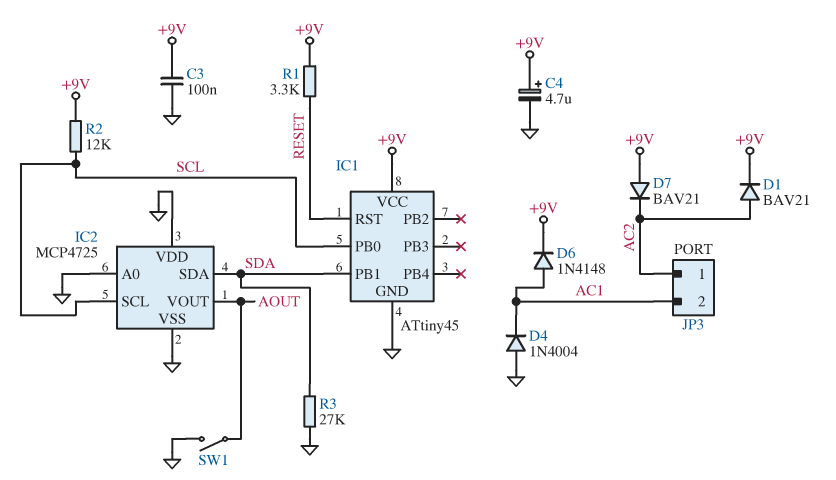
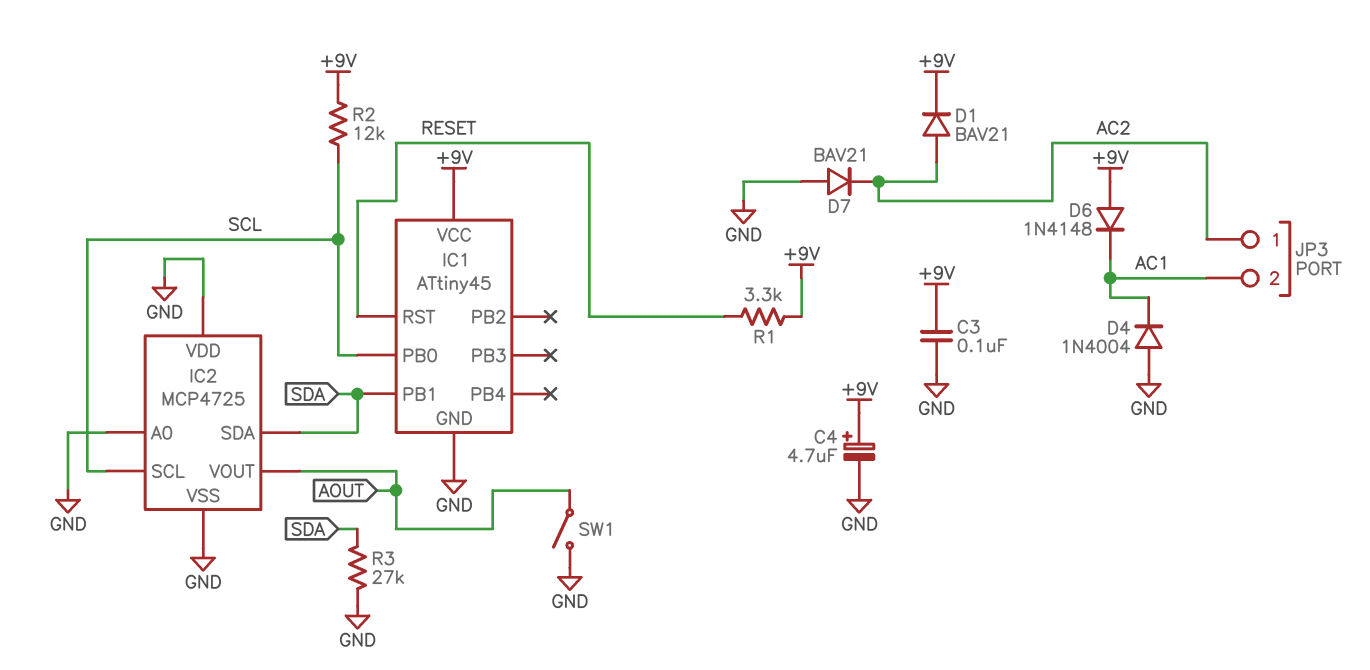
D6: diode 1N4148 (A AC1, K +9V) -> diode 1N4148 (A +9V, K AC1)
D7: diode BAV21 (A +9V, K AC2) -> diode BAV21 (A GND, K AC2)

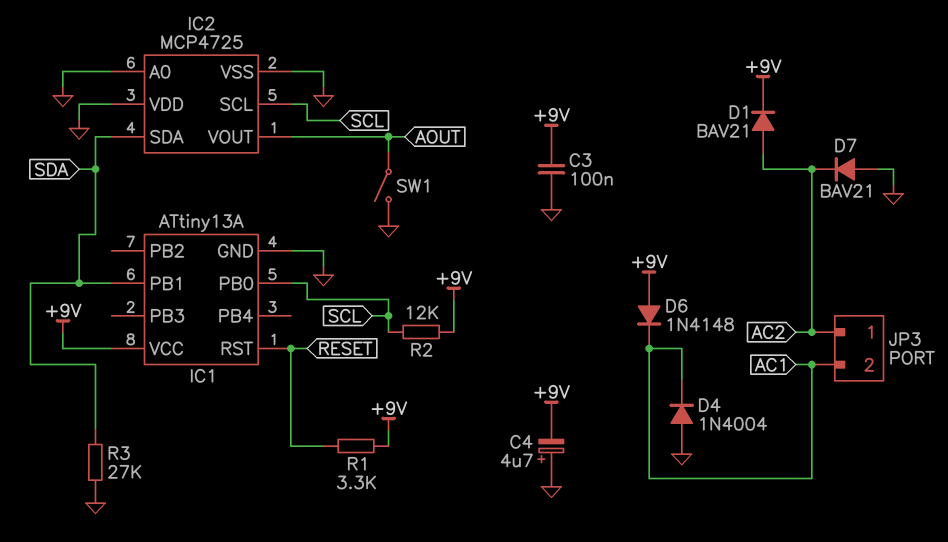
C4: 4.7uF (plus +9V, minus GND) -> 4.7uF (plus GND, minus +9V)
IC1: ATtiny45 -> ATtiny13A

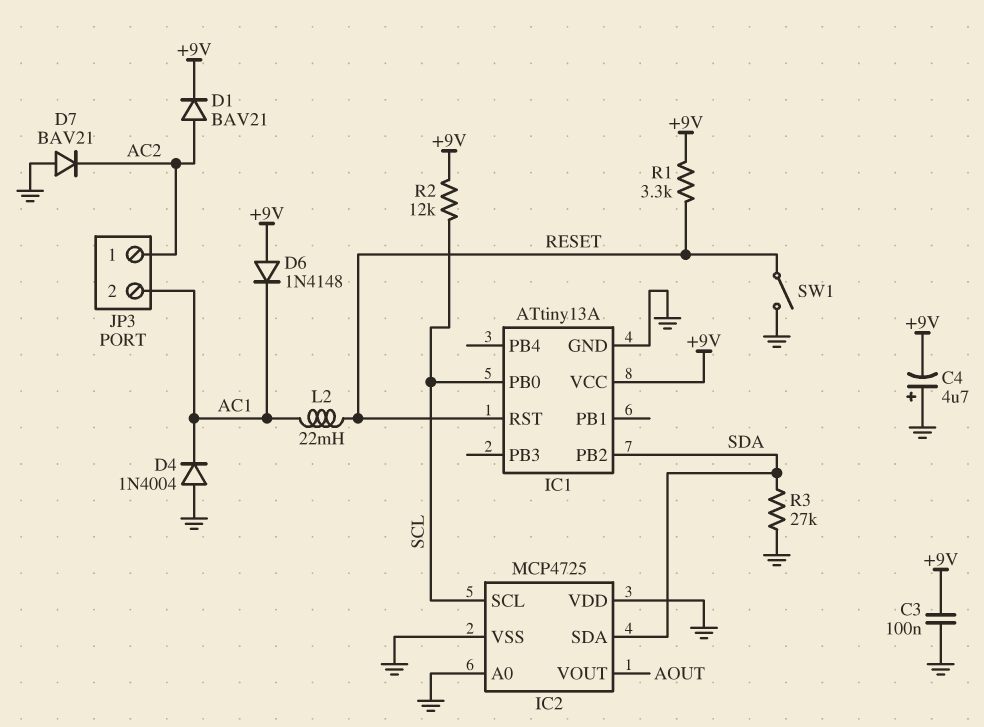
IC1 pin PB1: SDA -> none
IC1 pin PB2: none -> SDA
L2: none -> 22mH (AC1, RESET)
SW1: switch (AOUT, GND) -> switch (GND, RESET)

